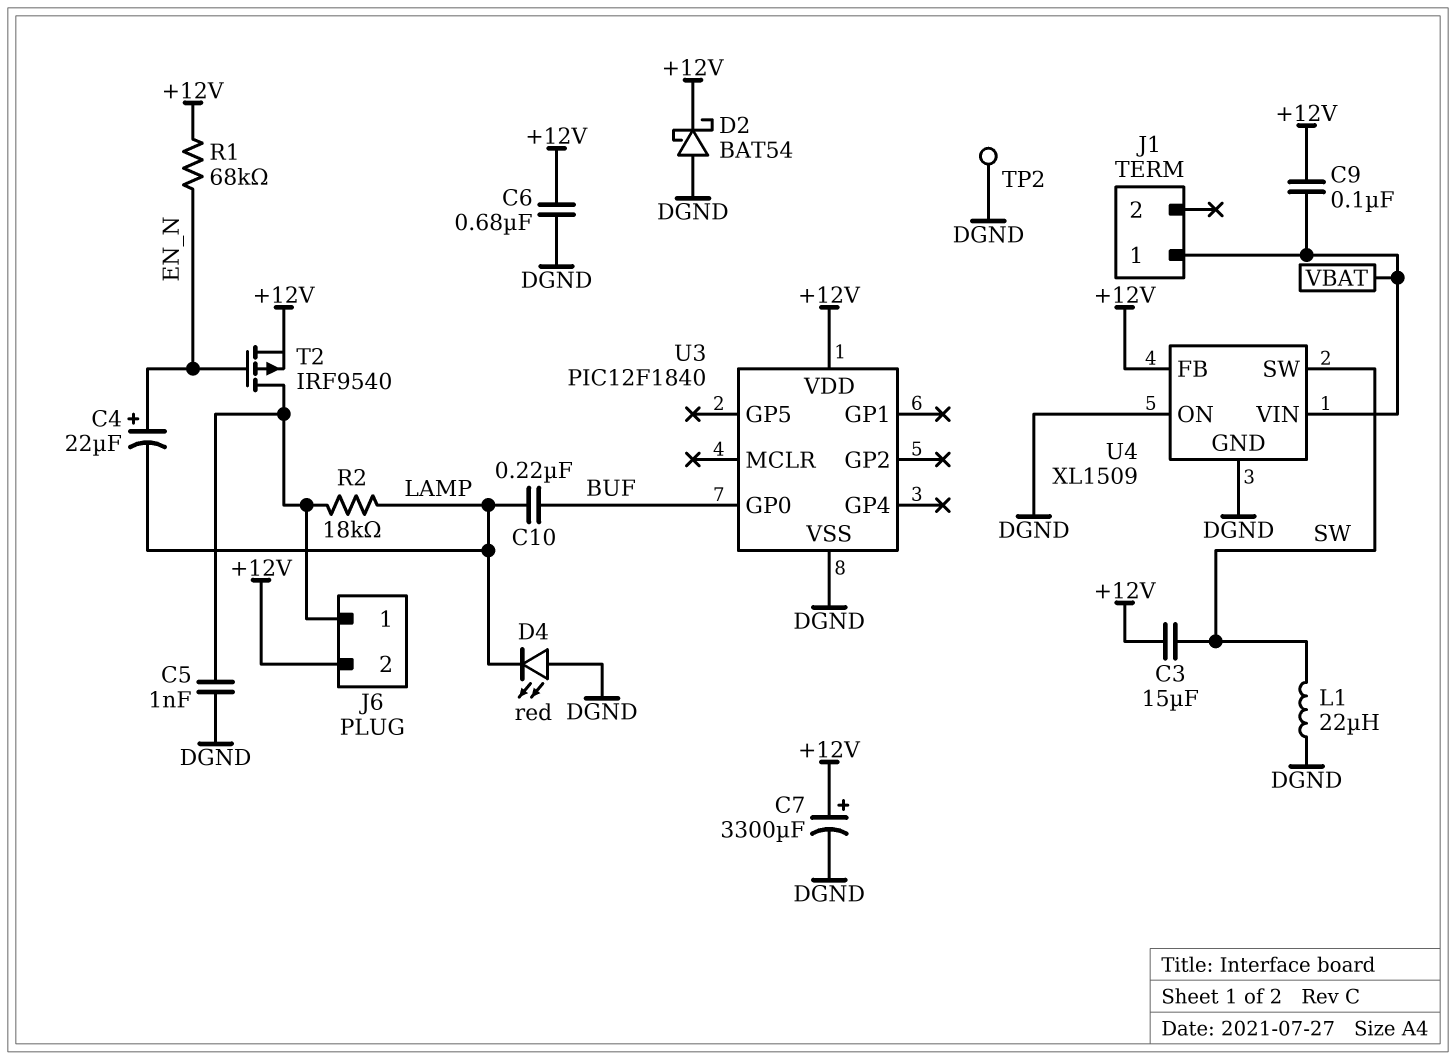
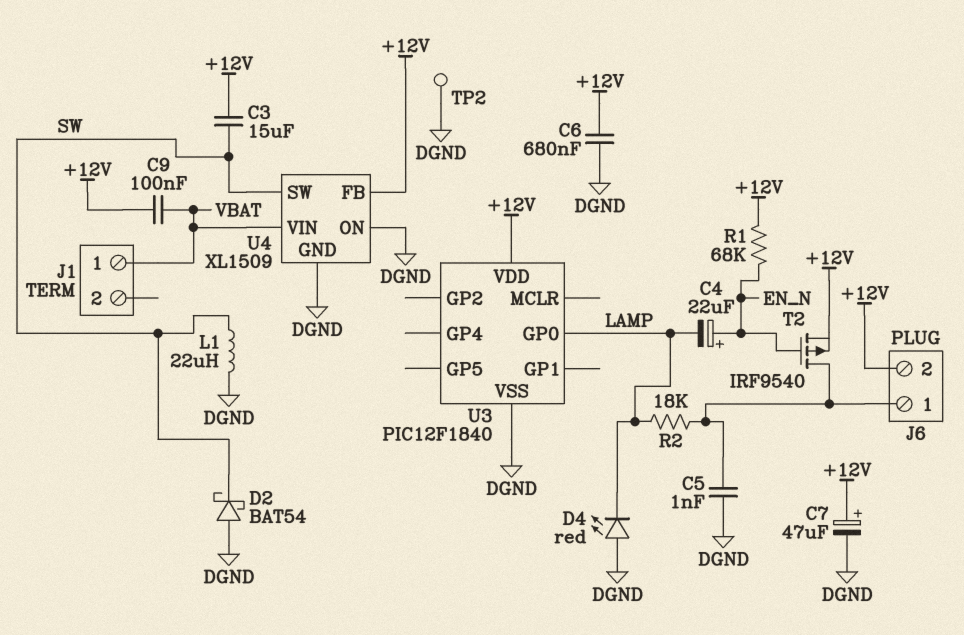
C7: 3300uF (plus +12V, minus DGND) -> 47uF (plus +12V, minus DGND)
C10: 220nF (BUF, LAMP) -> none
D2: schottky BAT54 (A DGND, K +12V) -> schottky BAT54 (A DGND, K SW)
U3 pin GP0: BUF -> LAMP

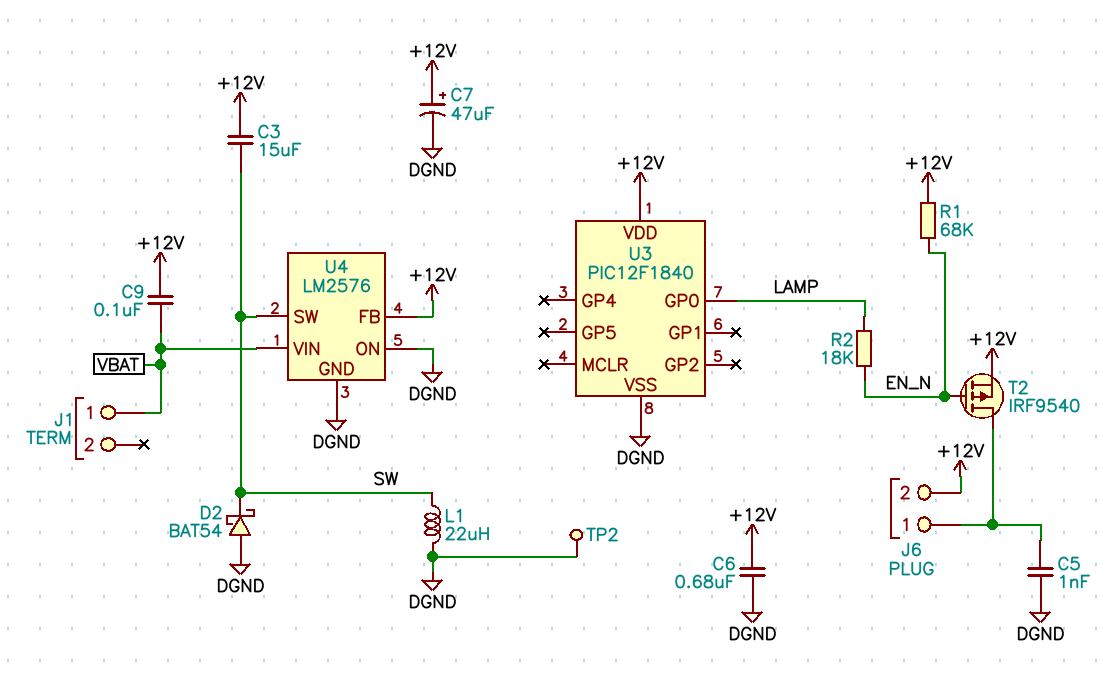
C4: 22uF (plus EN_N, minus LAMP) -> none
D4: LED red (A DGND, K LAMP) -> none
R2: 18k (J6/1, LAMP) -> 18k (EN_N, LAMP)
U4: XL1509 -> LM2576

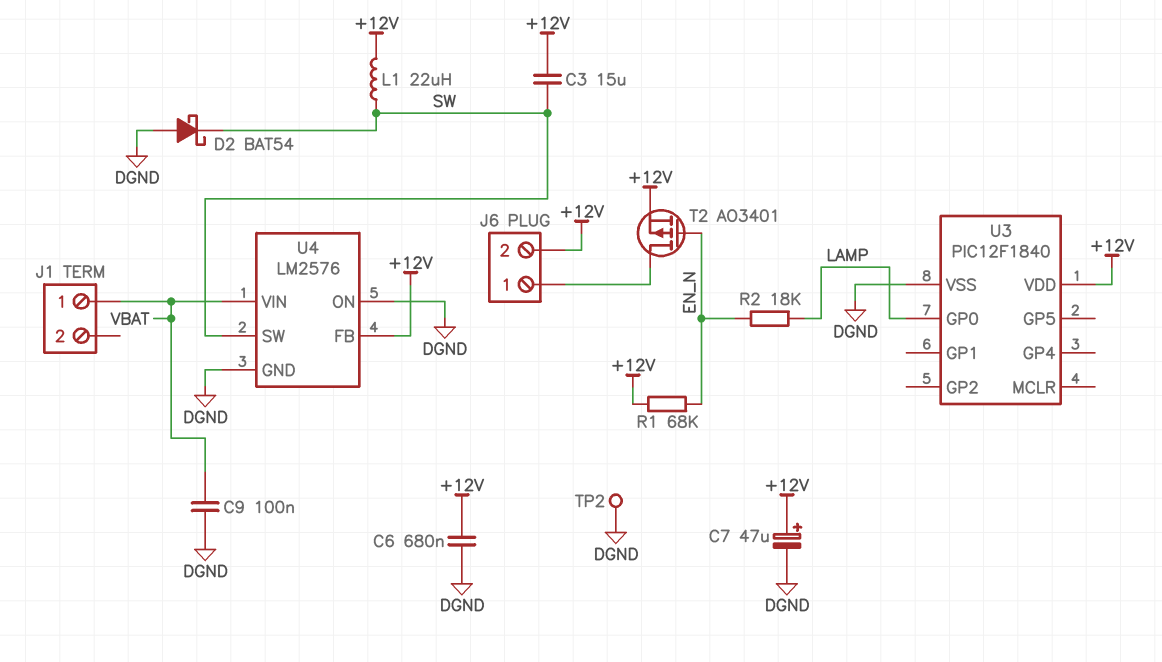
C5: 1nF (DGND, J6/1) -> none
C9: 100nF (+12V, VBAT) -> 100nF (DGND, VBAT)
L1: 22uH (DGND, SW) -> 22uH (+12V, SW)
T2: PMOS IRF9540 (G EN_N, D J6/1, S +12V) -> PMOS AO3401 (G EN_N, D J6/1, S +12V)

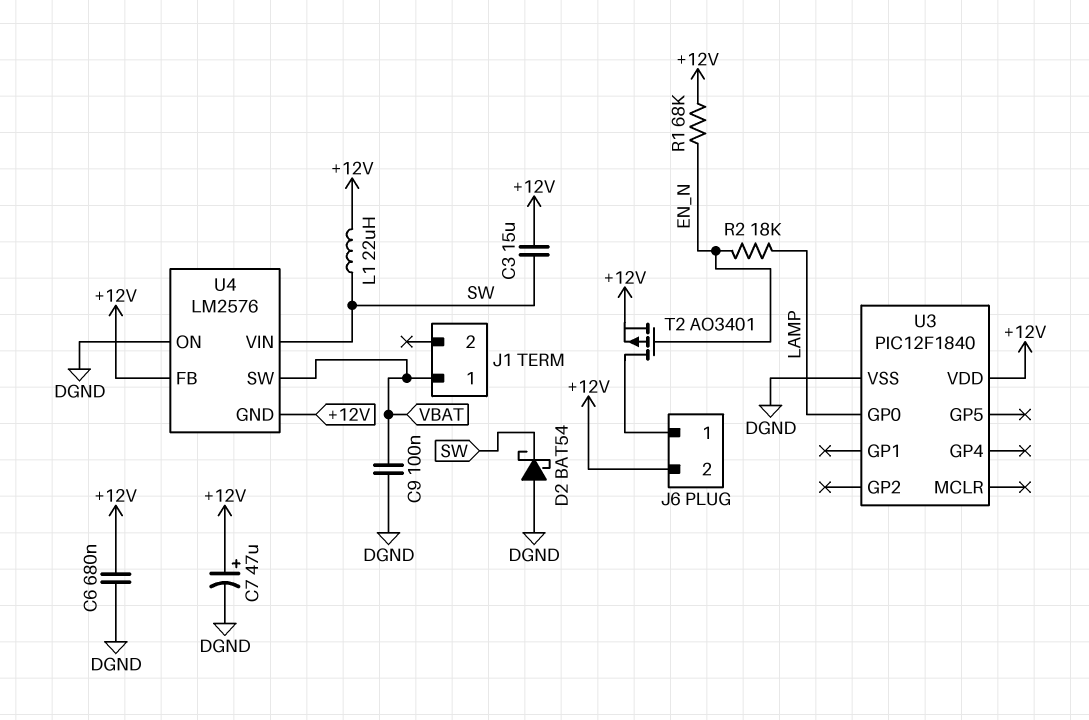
TP2: test point (DGND) -> none
U4 pin GND: DGND -> +12V
U4 pin SW: SW -> VBAT
U4 pin VIN: VBAT -> SW

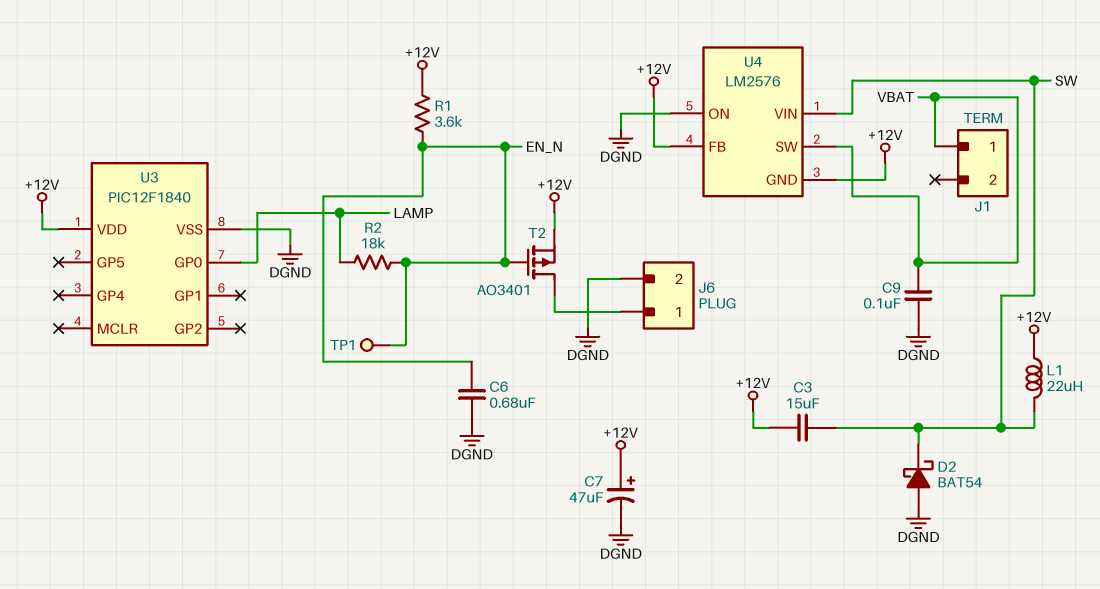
C6: 680nF (+12V, DGND) -> 680nF (DGND, EN_N)
J6 pin 2: +12V -> DGND
R1: 68k (+12V, EN_N) -> 3.6k (+12V, EN_N)
TP1: none -> test point (EN_N)

